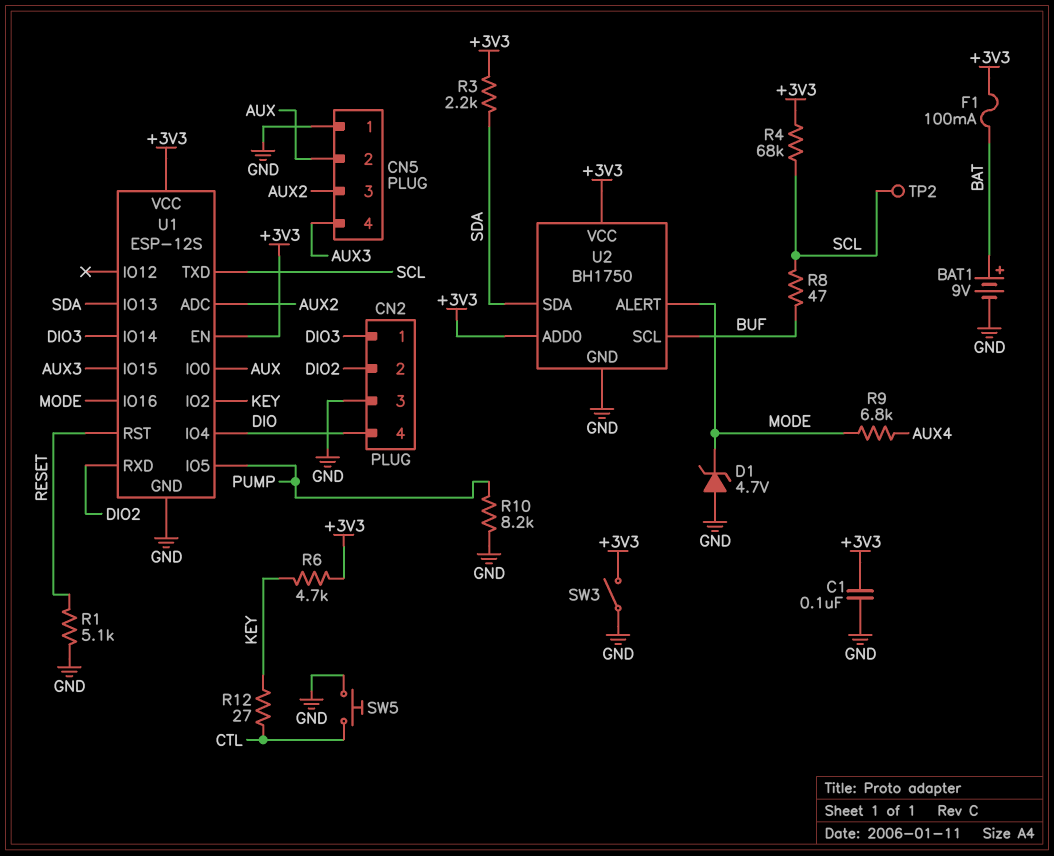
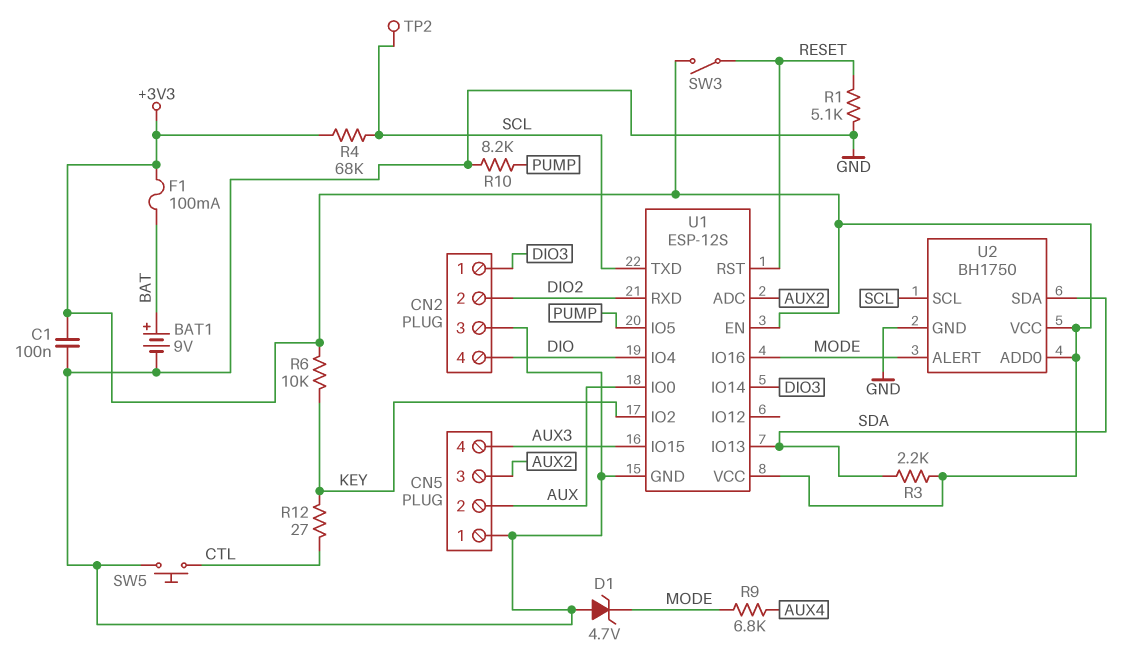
R6: 4.7k (+3V3, KEY) -> 10k (+3V3, KEY)
R8: 47 (BUF, SCL) -> none
SW3: switch (+3V3, GND) -> switch (+3V3, RESET)
U2 pin SCL: BUF -> SCL

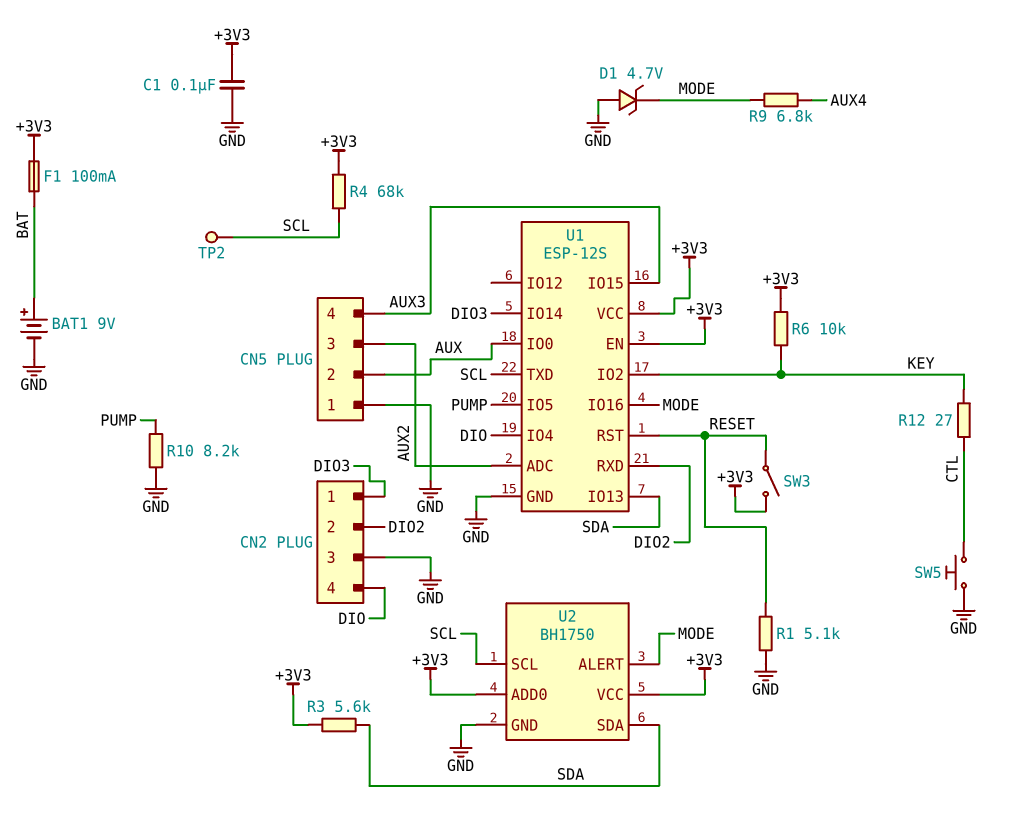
R3: 2.2k (+3V3, SDA) -> 5.6k (+3V3, SDA)

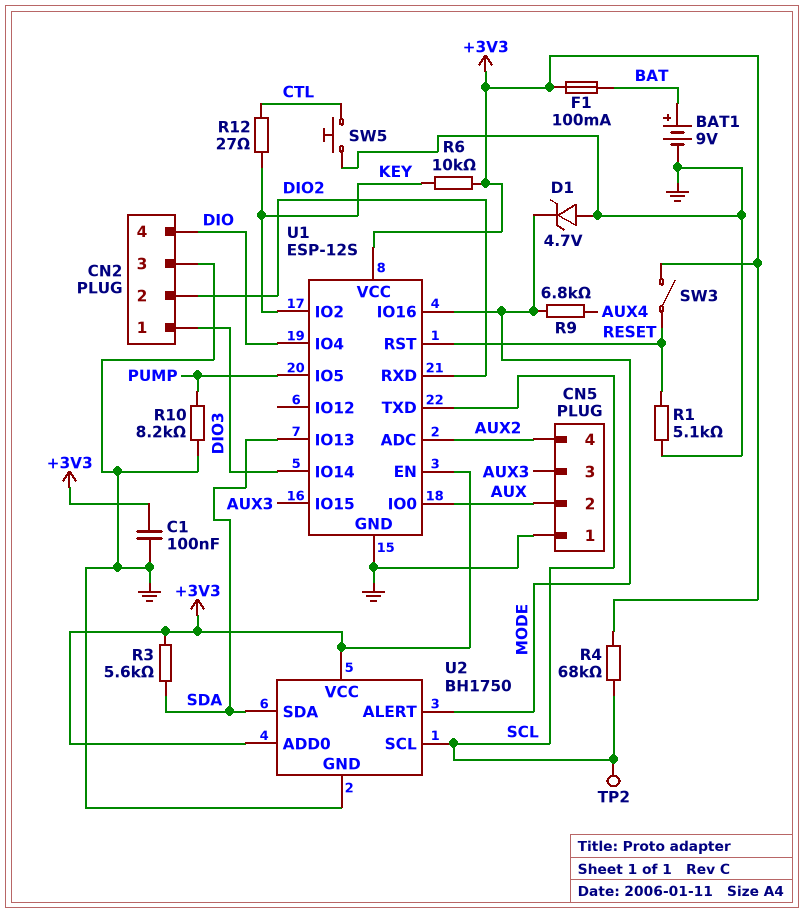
CN5 pin 3: AUX2 -> AUX3
CN5 pin 4: AUX3 -> AUX2

